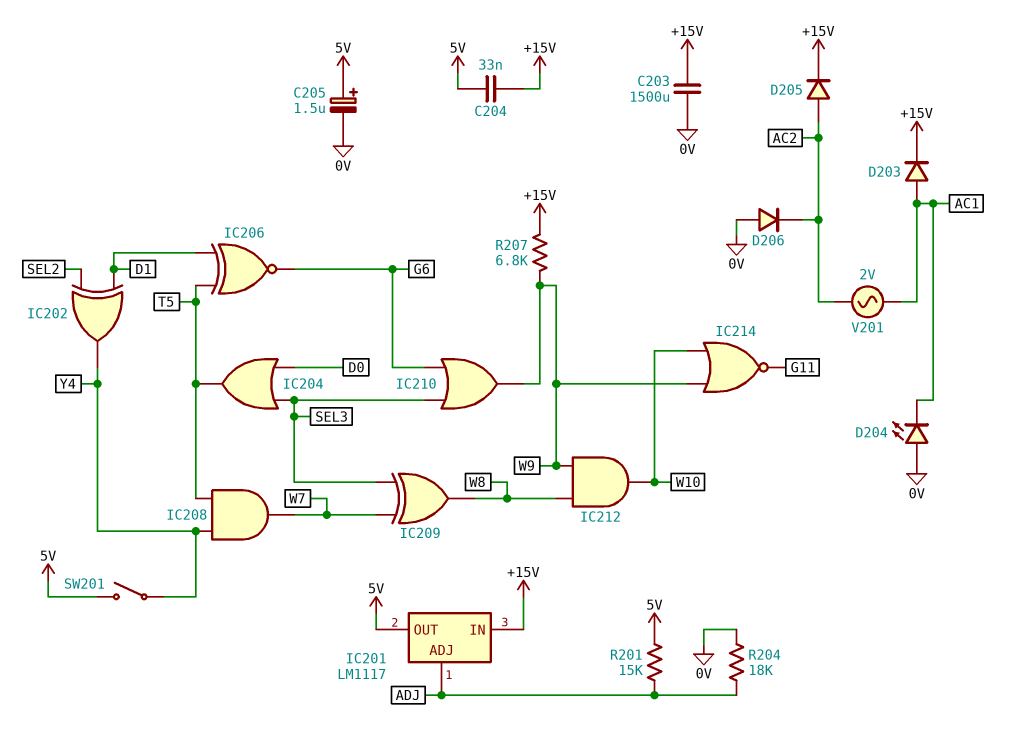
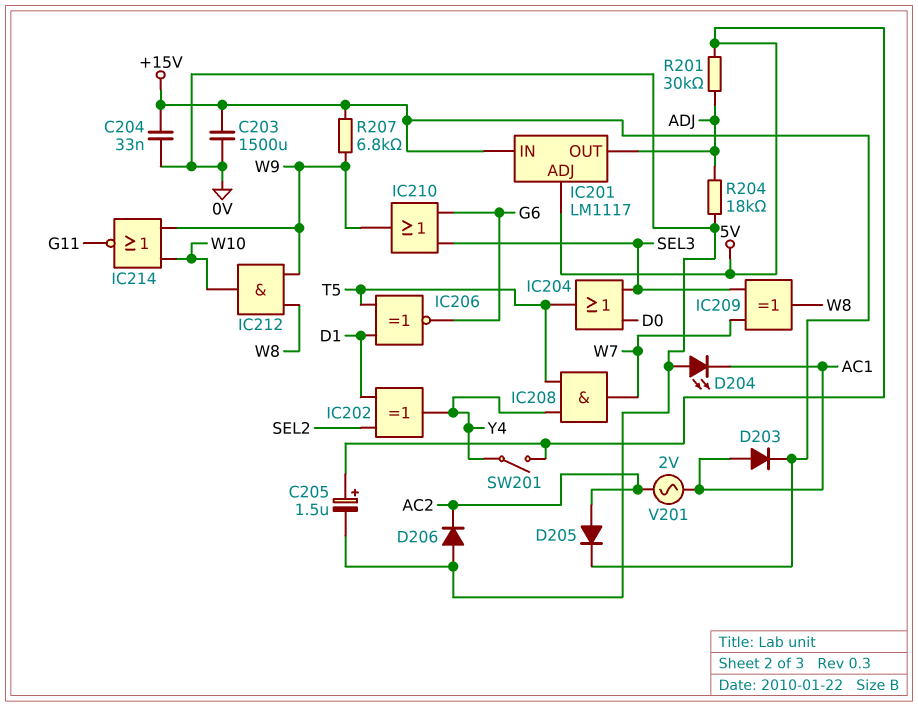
C204: 33nF (+15V, 5V) -> 33nF (+15V, 0V)
IC201 pin ADJ: ADJ -> 5V
IC201 pin OUT: 5V -> ADJ
R201: 15k (5V, ADJ) -> 30k (5V, ADJ)

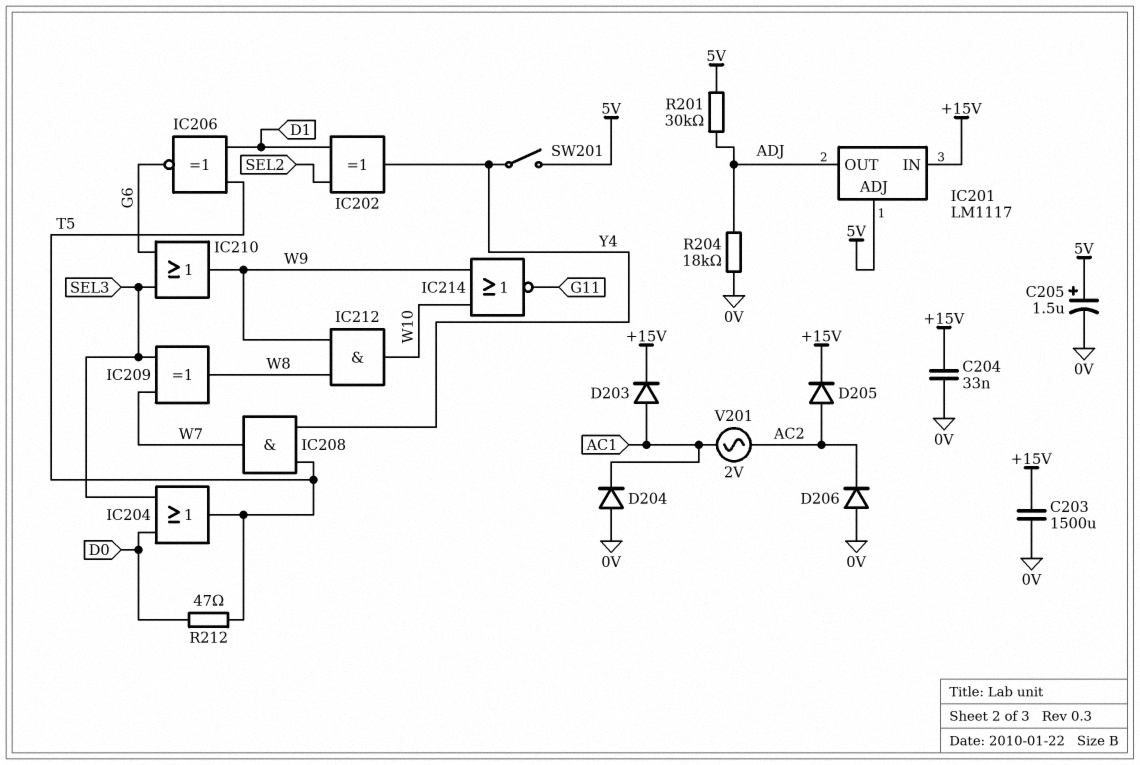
D204: LED (A 0V, K AC1) -> diode (A 0V, K AC1)
R207: 6.8k (+15V, W9) -> none
R212: none -> 47 (D0, T5)

